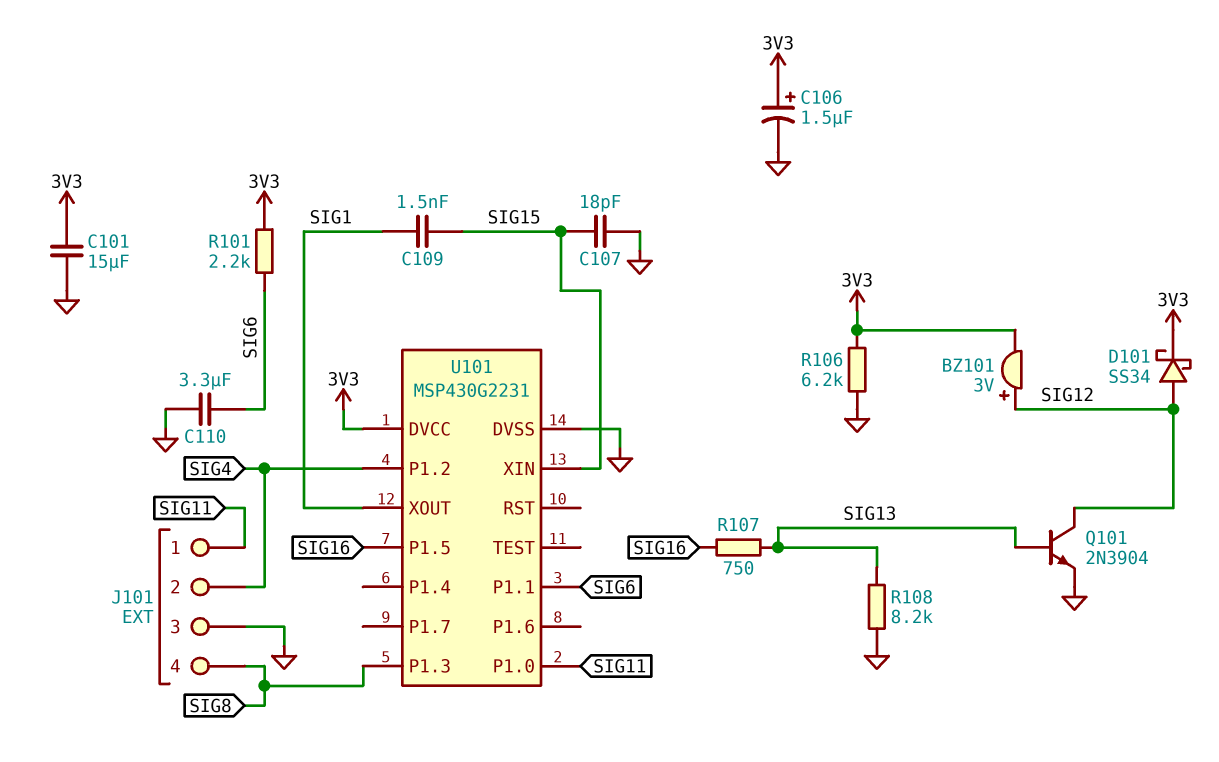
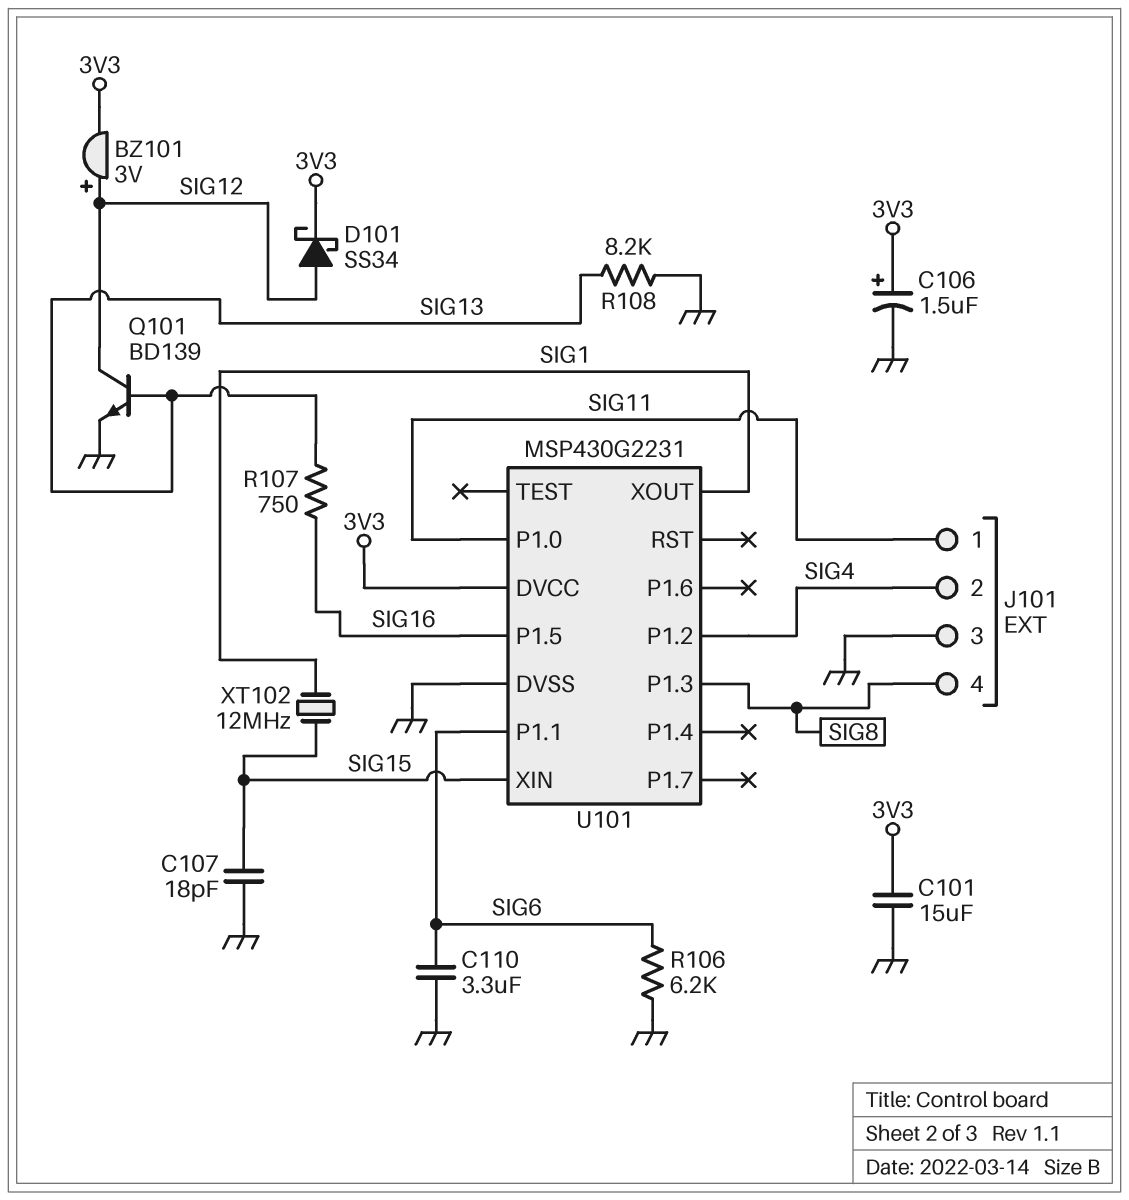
C109: 1.5nF (SIG1, SIG15) -> none
Q101: NPN 2N3904 (B SIG13, C SIG12, E GND) -> NPN BD139 (B SIG13, C SIG12, E GND)
R101: 2.2k (3V3, SIG6) -> none
R106: 6.2k (3V3, GND) -> 6.2k (GND, SIG6)
XT102: none -> 12MHz (SIG1, SIG15)

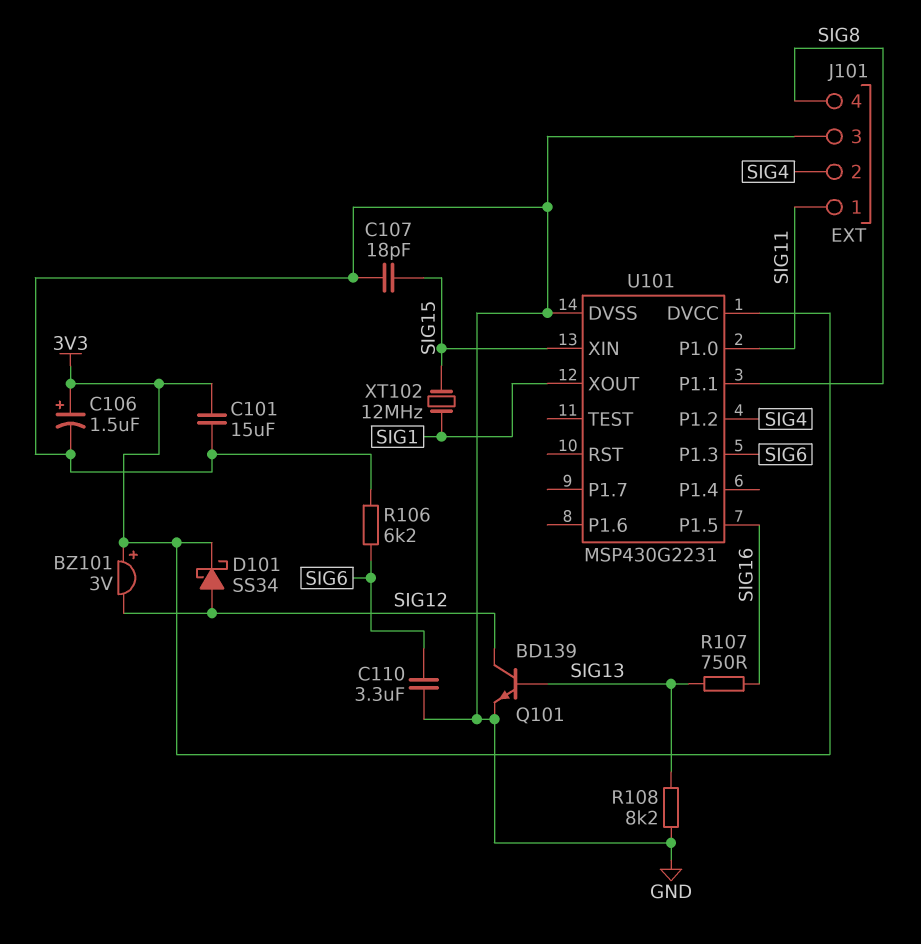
BZ101: buzzer 3V (plus SIG12, minus 3V3) -> buzzer 3V (plus 3V3, minus SIG12)
U101 pin P1.1: SIG6 -> SIG8
U101 pin P1.3: SIG8 -> SIG6

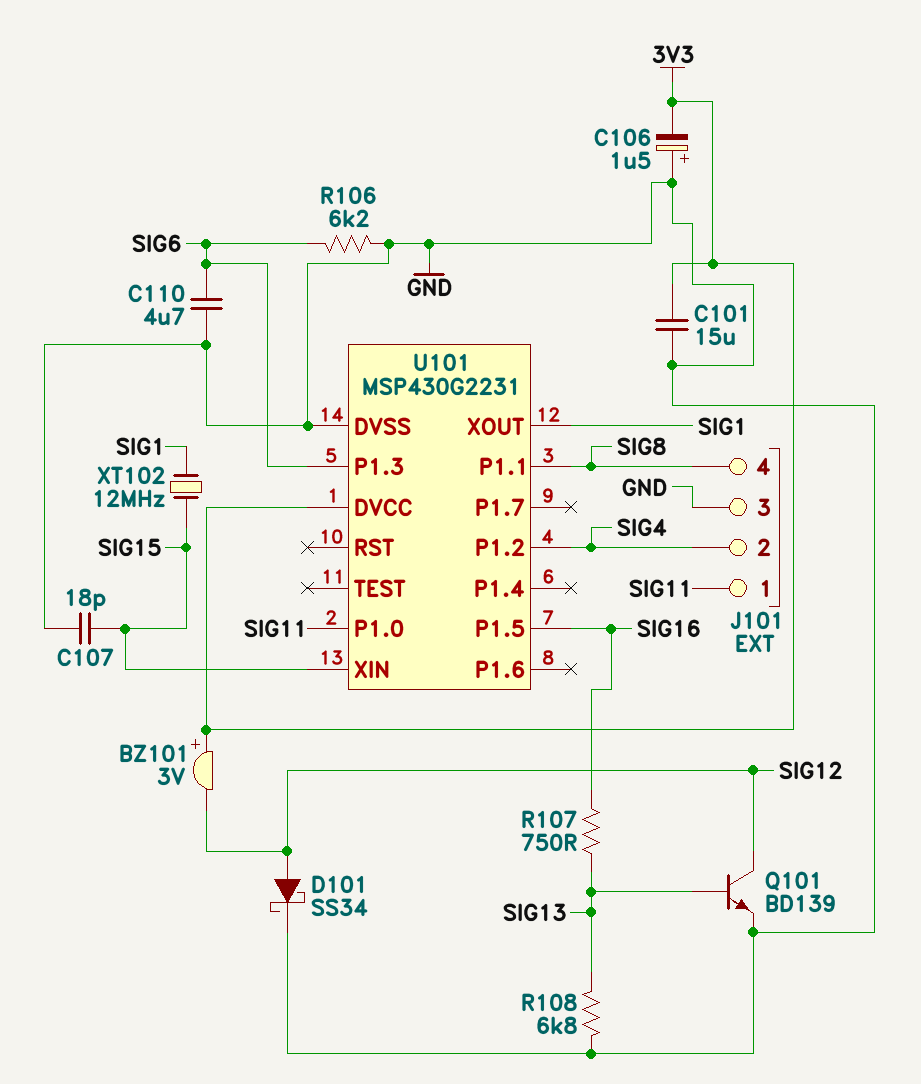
C106: 1.5uF (plus 3V3, minus GND) -> 1.5uF (plus GND, minus 3V3)
C110: 3.3uF (GND, SIG6) -> 4.7uF (GND, SIG6)
D101: schottky SS34 (A SIG12, K 3V3) -> schottky SS34 (A SIG12, K GND)
R108: 8.2k (GND, SIG13) -> 6.8k (GND, SIG13)

